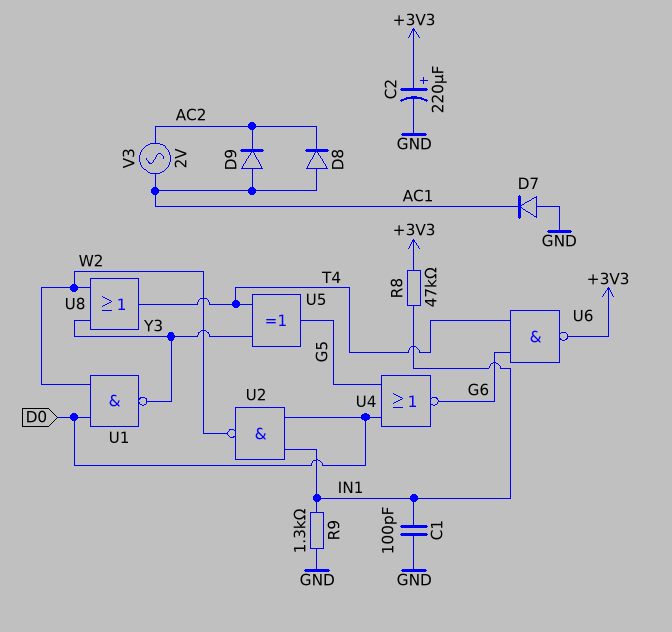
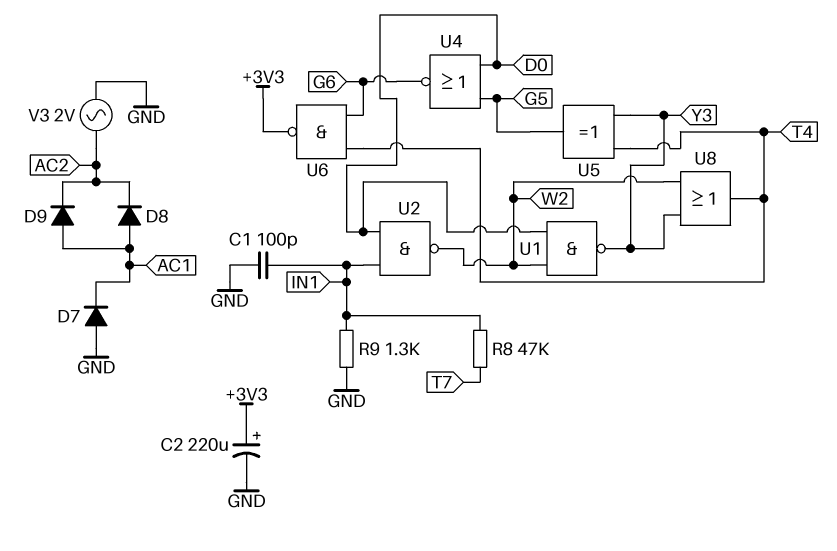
R8: 47k (+3V3, IN1) -> 47k (IN1, T7)
V3: AC 2V (AC1, AC2) -> AC 2V (AC2, GND)

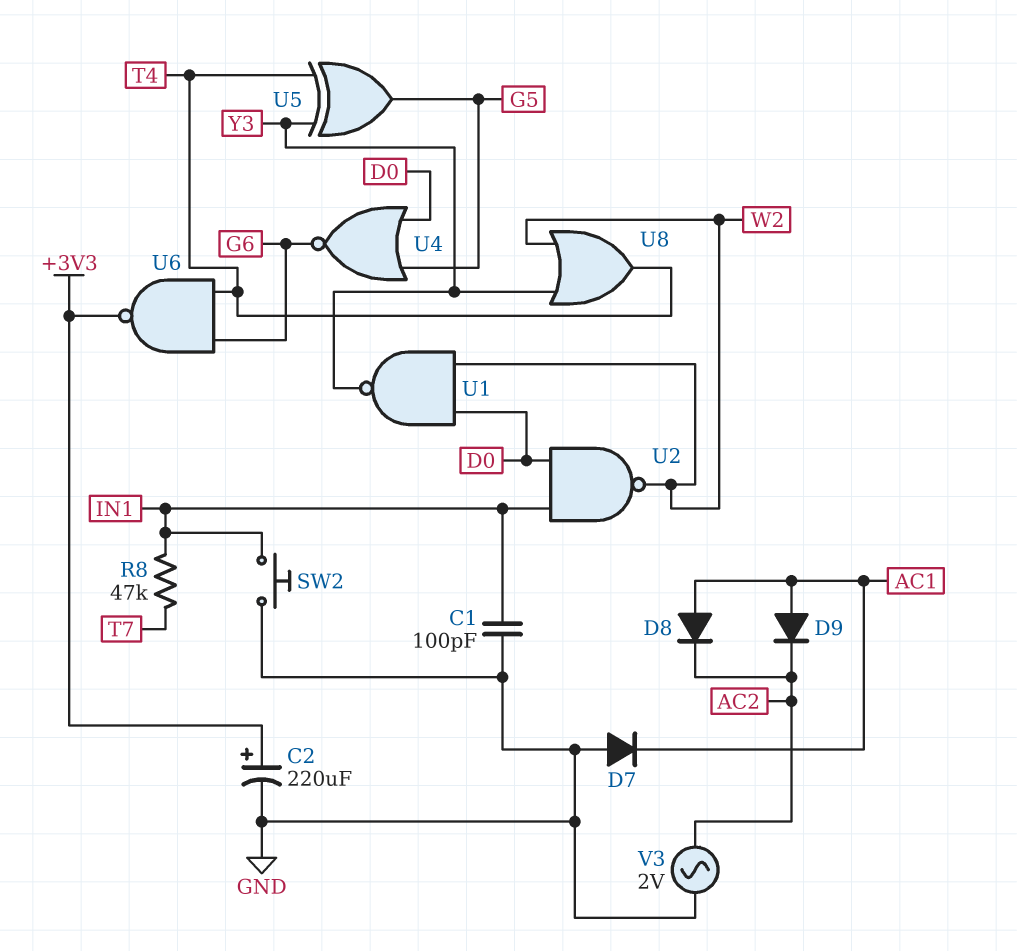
R9: 1.3k (GND, IN1) -> none
SW2: none -> button (GND, IN1)

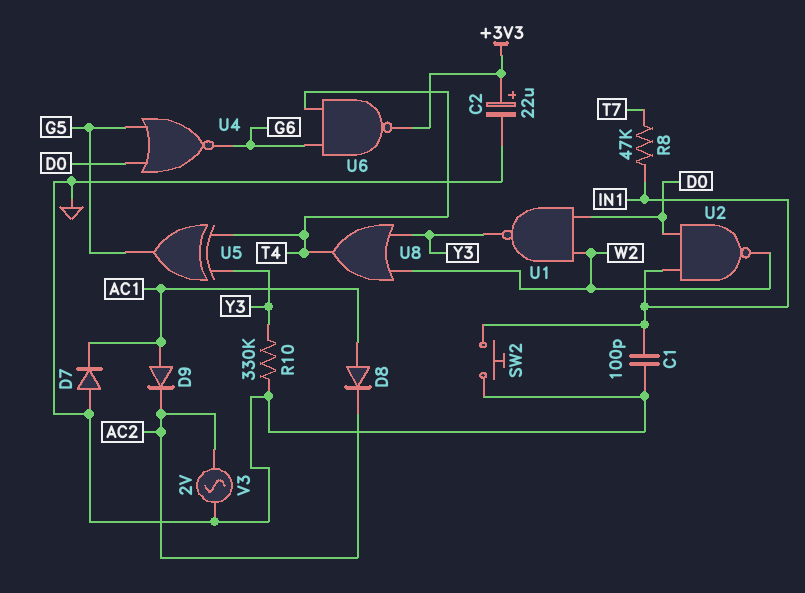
C2: 220uF (plus +3V3, minus GND) -> 22uF (plus +3V3, minus GND)
R10: none -> 330k (GND, Y3)

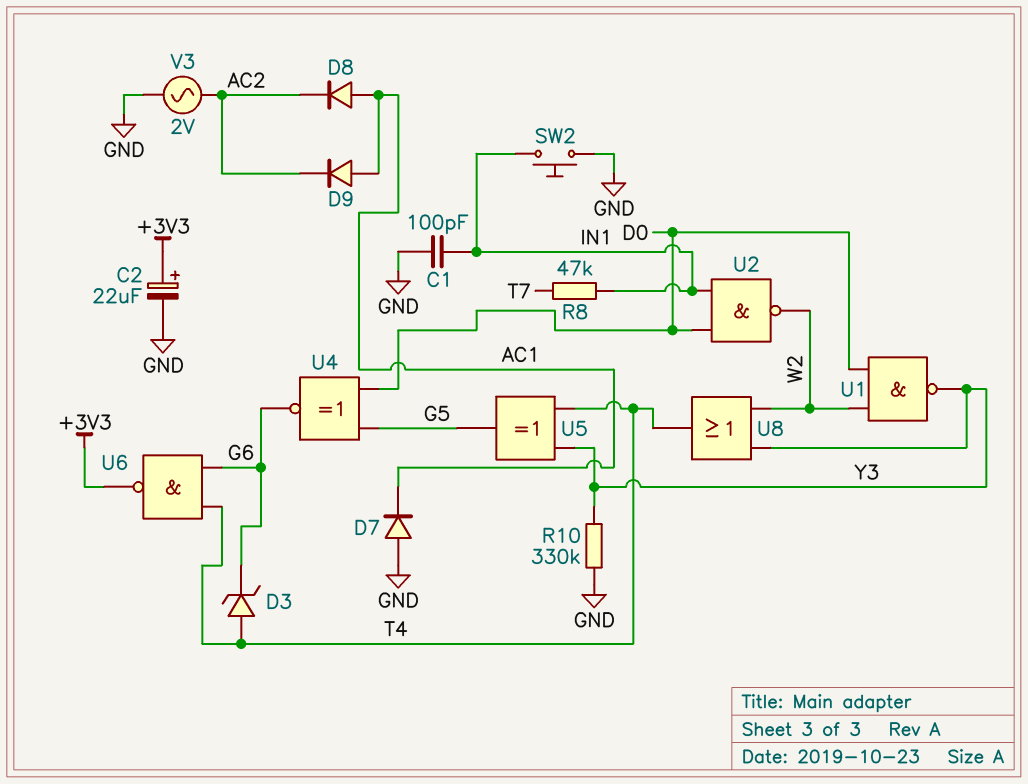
D3: none -> zener (A T4, K G6)
U4: NOR (in D0, in G5, out G6) -> XNOR (in D0, in G5, out G6)

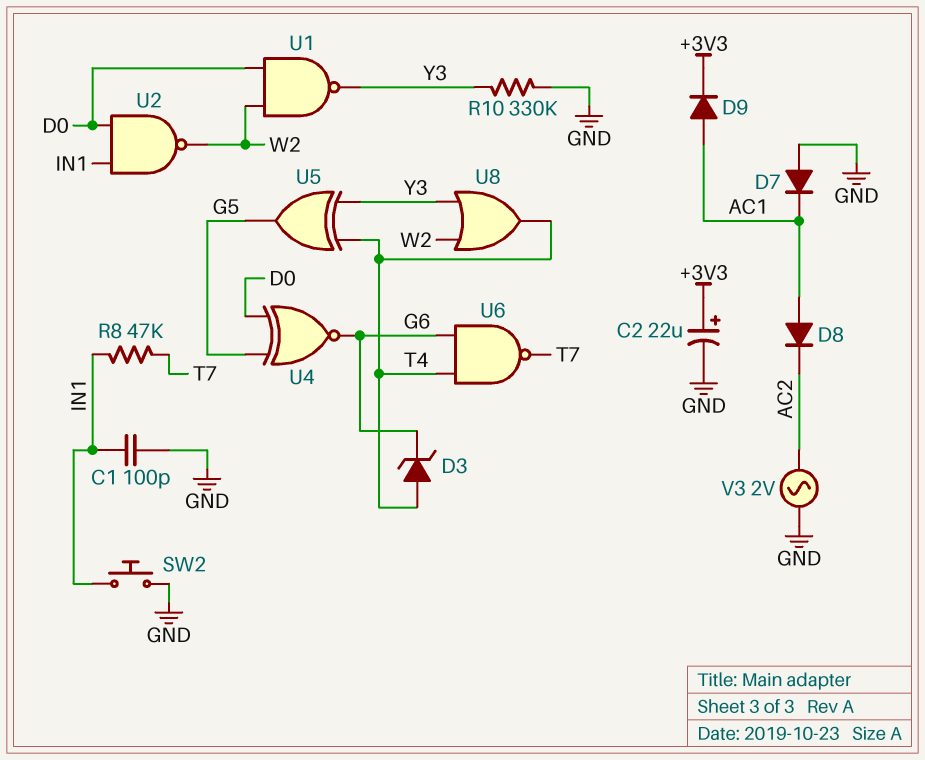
D9: diode (A AC1, K AC2) -> diode (A AC1, K +3V3)
U6: NAND (in G6, in T4, out +3V3) -> NAND (in G6, in T4, out T7)

